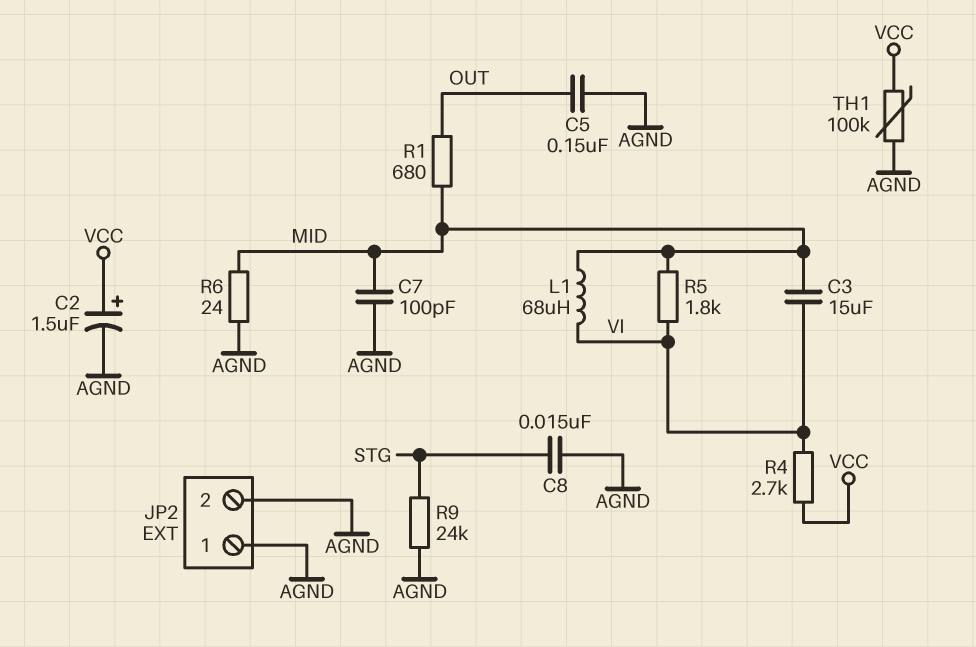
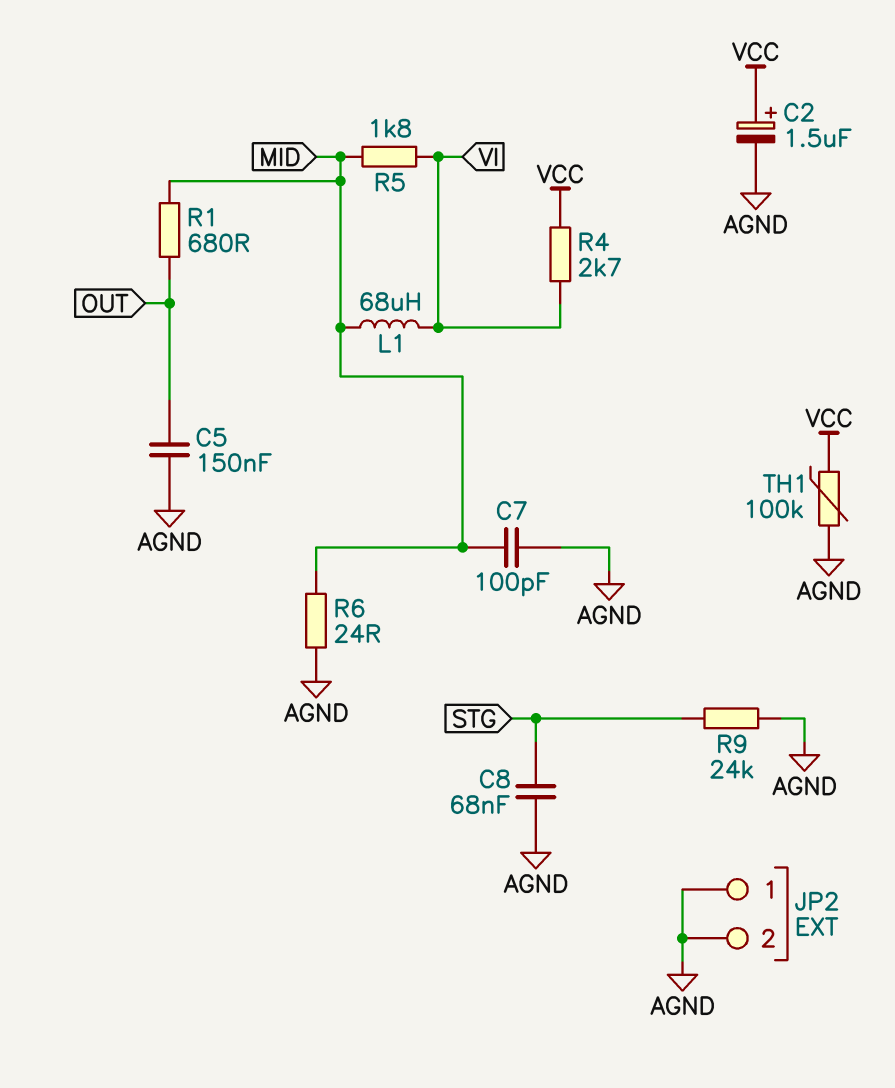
C3: 15uF (MID, VI) -> none
C8: 15nF (AGND, STG) -> 68nF (AGND, STG)

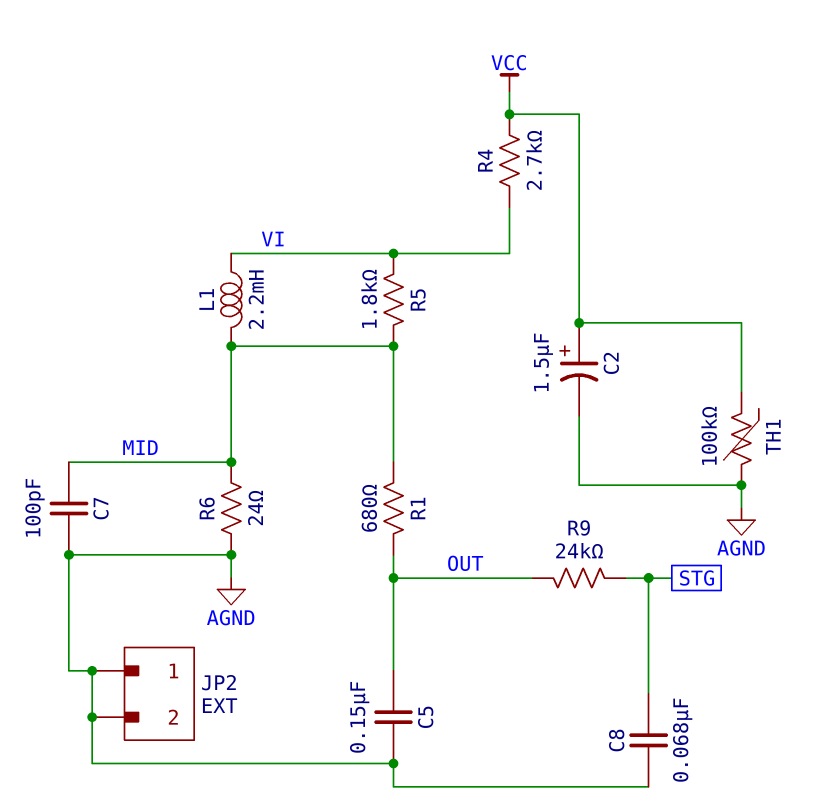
L1: 68uH (MID, VI) -> 2.2mH (MID, VI)
R9: 24k (AGND, STG) -> 24k (OUT, STG)

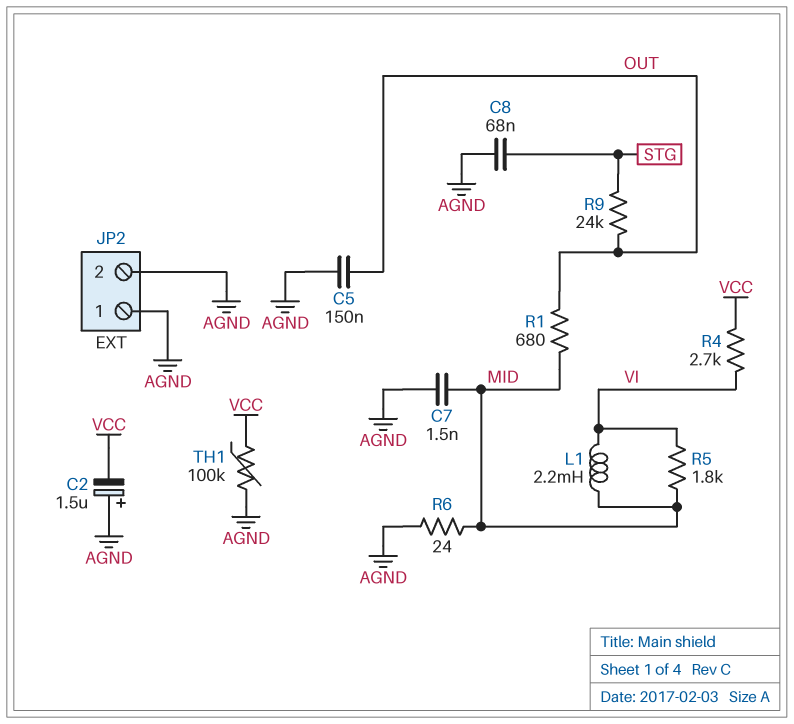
C2: 1.5uF (plus VCC, minus AGND) -> 1.5uF (plus AGND, minus VCC)
C7: 100pF (AGND, MID) -> 1.5nF (AGND, MID)

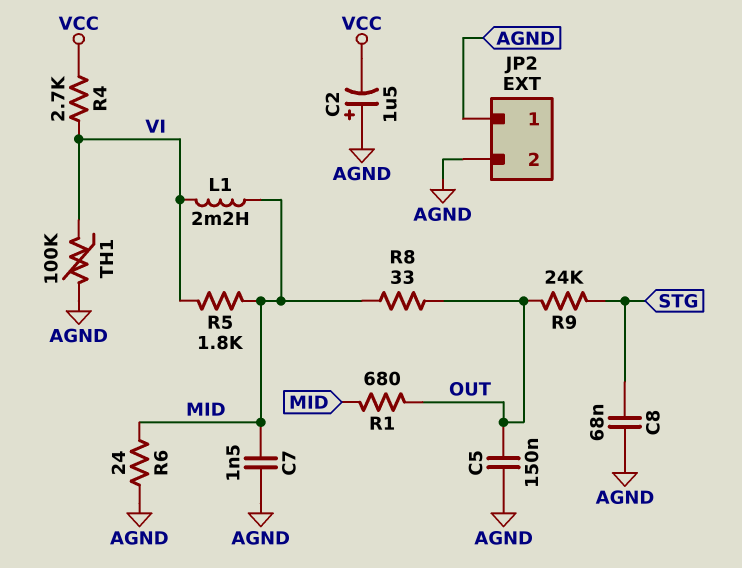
R8: none -> 33 (MID, OUT)
TH1: 100k (AGND, VCC) -> 100k (AGND, VI)

